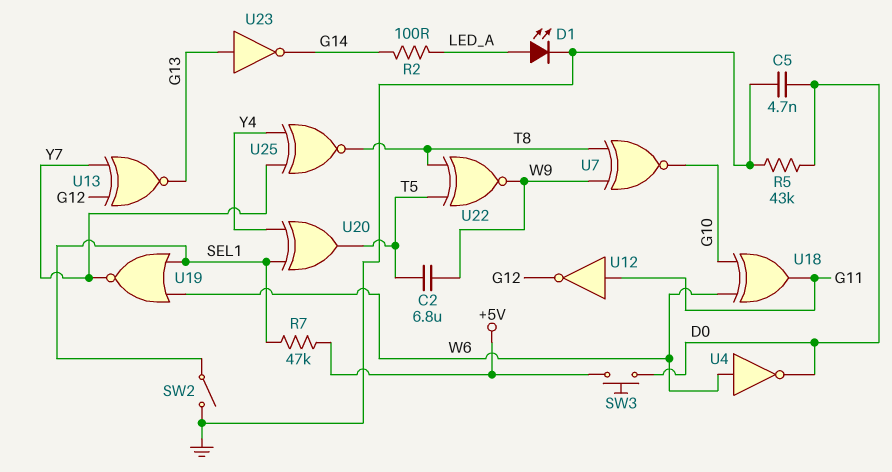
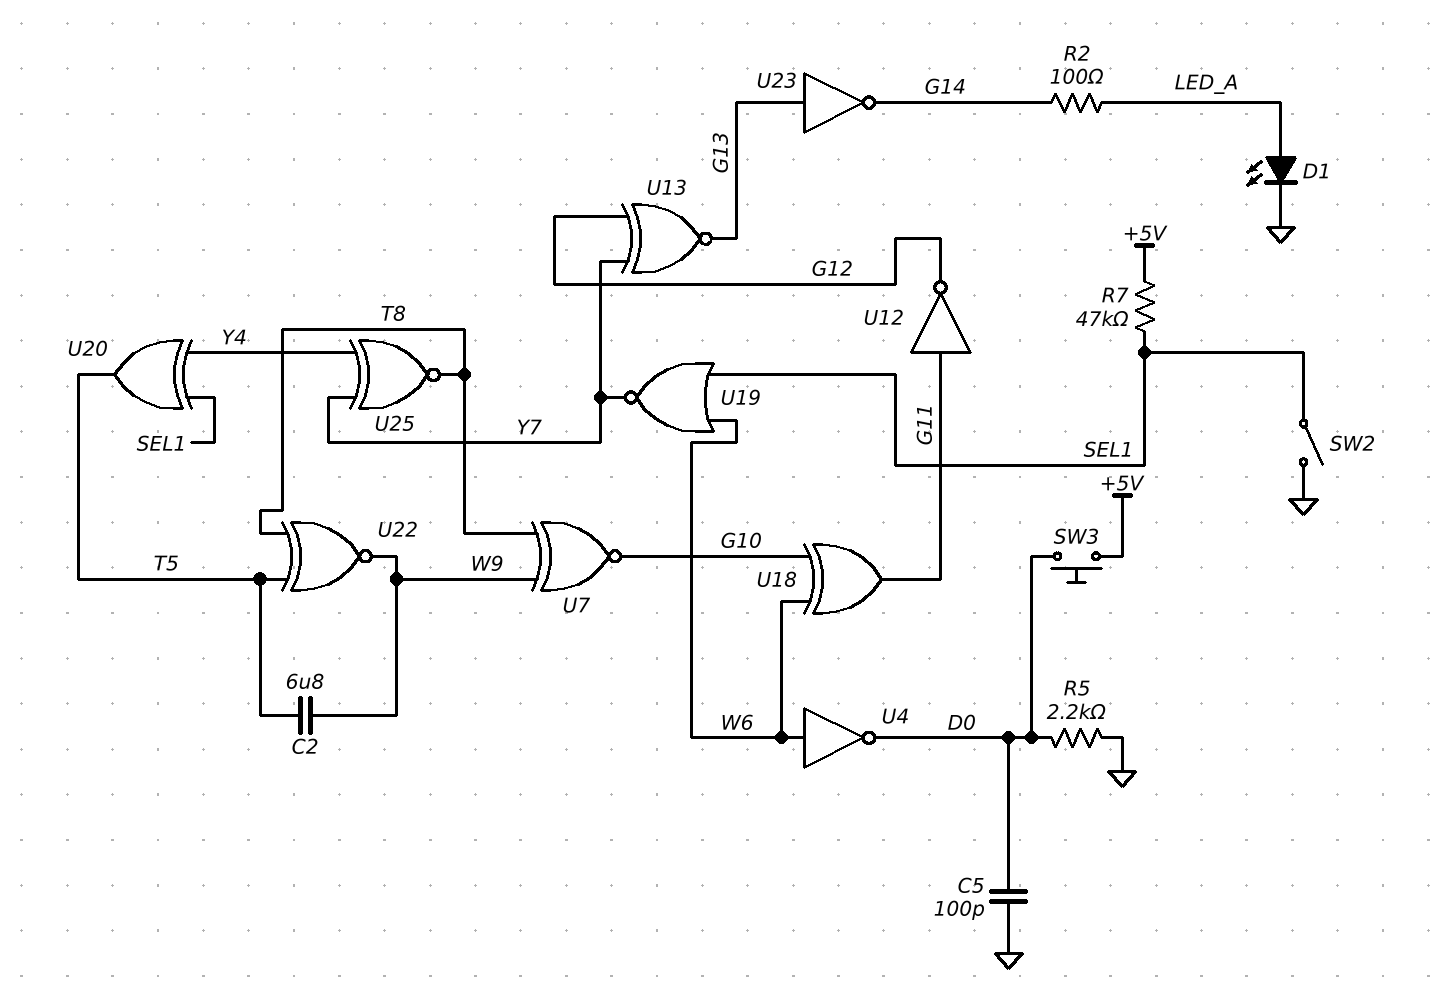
C5: 4.7nF (D0, GND) -> 100pF (D0, GND)
R5: 43k (D0, GND) -> 2.2k (D0, GND)

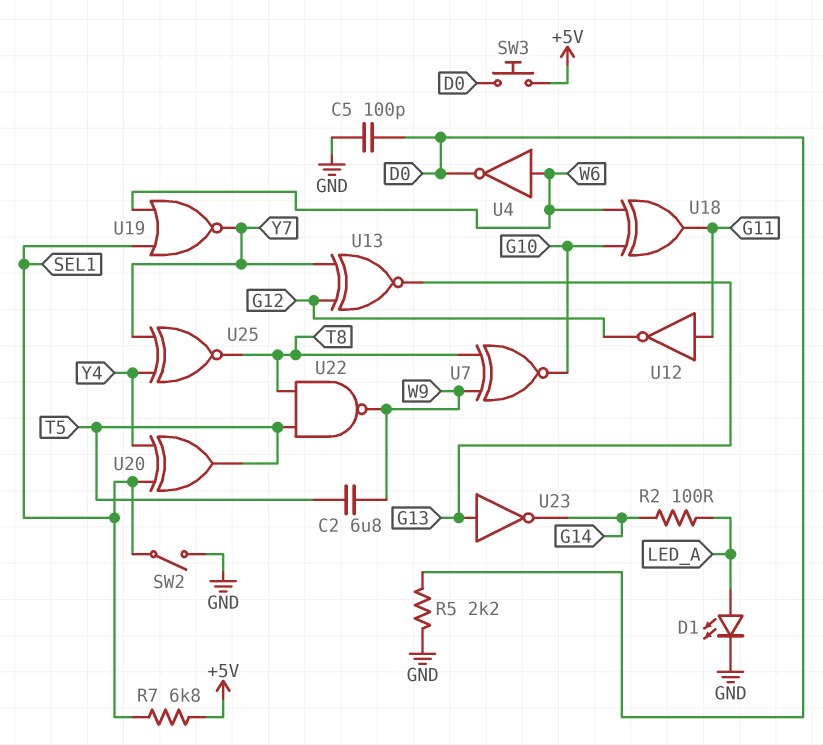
R7: 47k (+5V, SEL1) -> 6.8k (+5V, SEL1)
U22: XNOR (in T5, in T8, out W9) -> NAND (in T5, in T8, out W9)

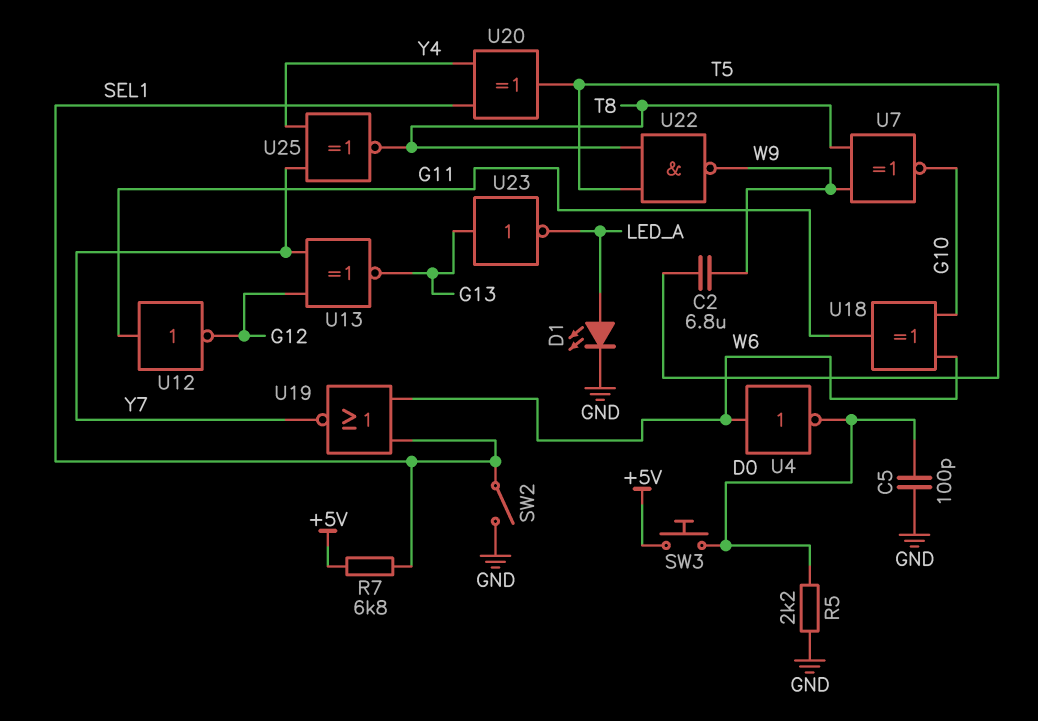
R2: 100 (G14, LED_A) -> none
U23: NOT (in G13, out G14) -> NOT (in G13, out LED_A)

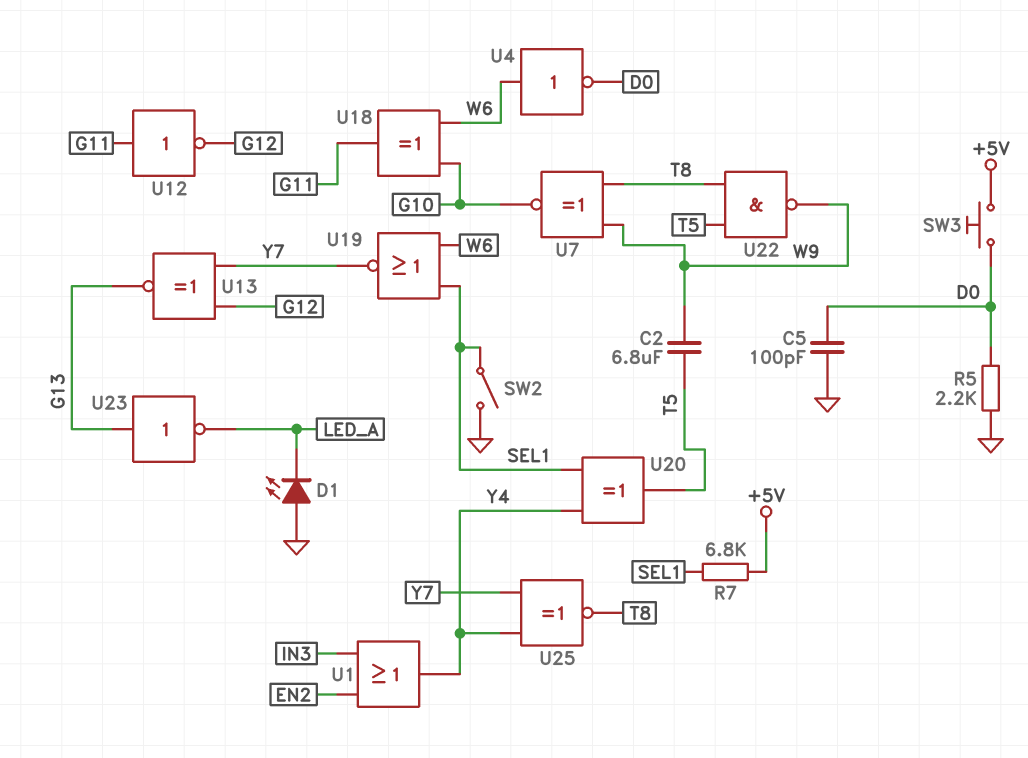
D1: LED (A LED_A, K GND) -> LED (A GND, K LED_A)
U1: none -> OR (in EN2, in IN3, out Y4)

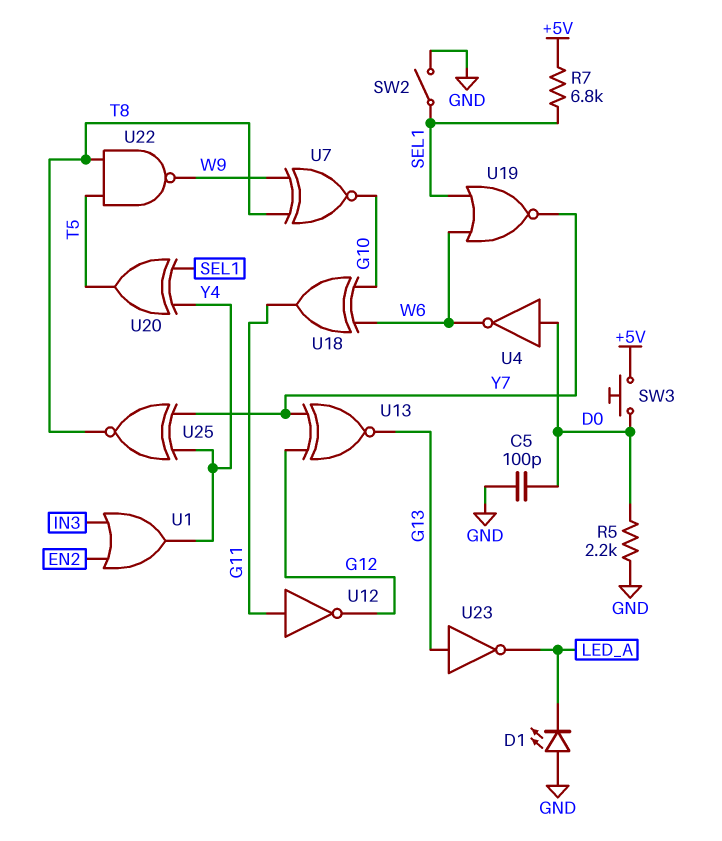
C2: 6.8uF (T5, W9) -> none
U4: NOT (in W6, out D0) -> NOT (in D0, out W6)

